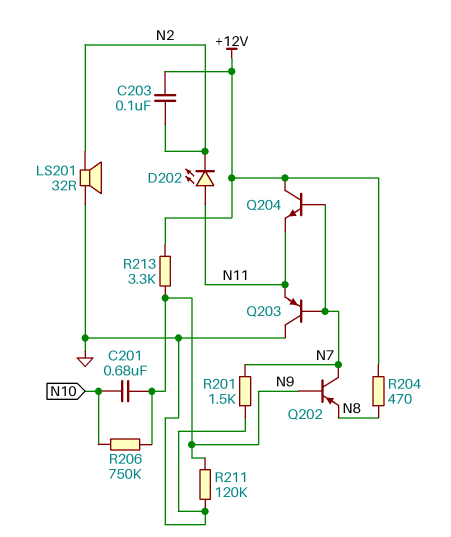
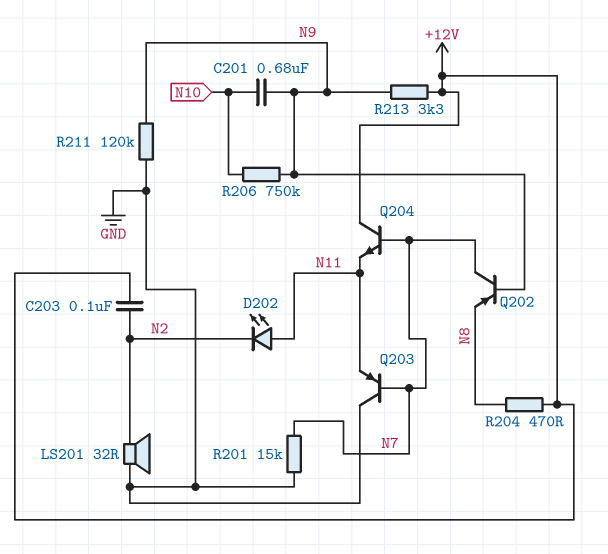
R201: 1.5k (GND, N7) -> 15k (GND, N7)

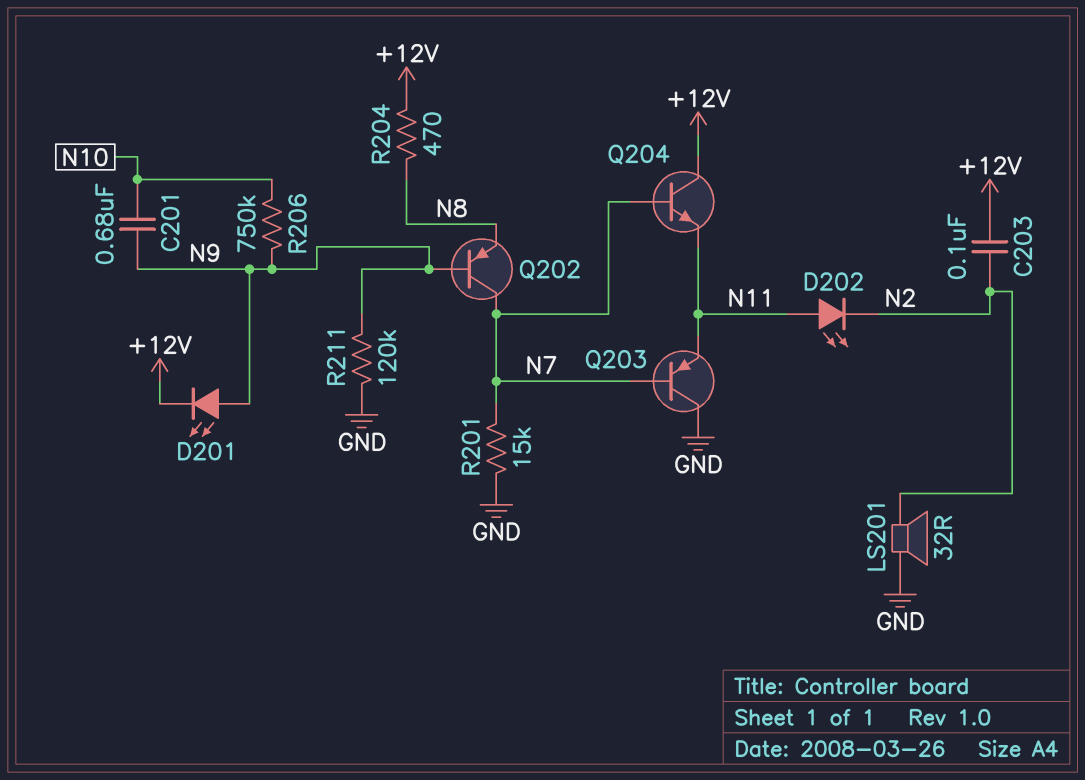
D201: none -> LED (A N9, K +12V)
R213: 3.3k (+12V, N9) -> none

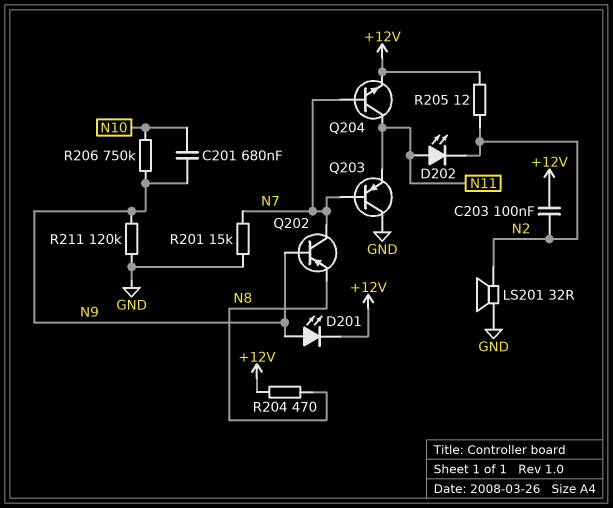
Q204: NPN (B N7, C +12V, E N11) -> NPN (B N7, C N11, E +12V)
R205: none -> 12 (+12V, N2)

